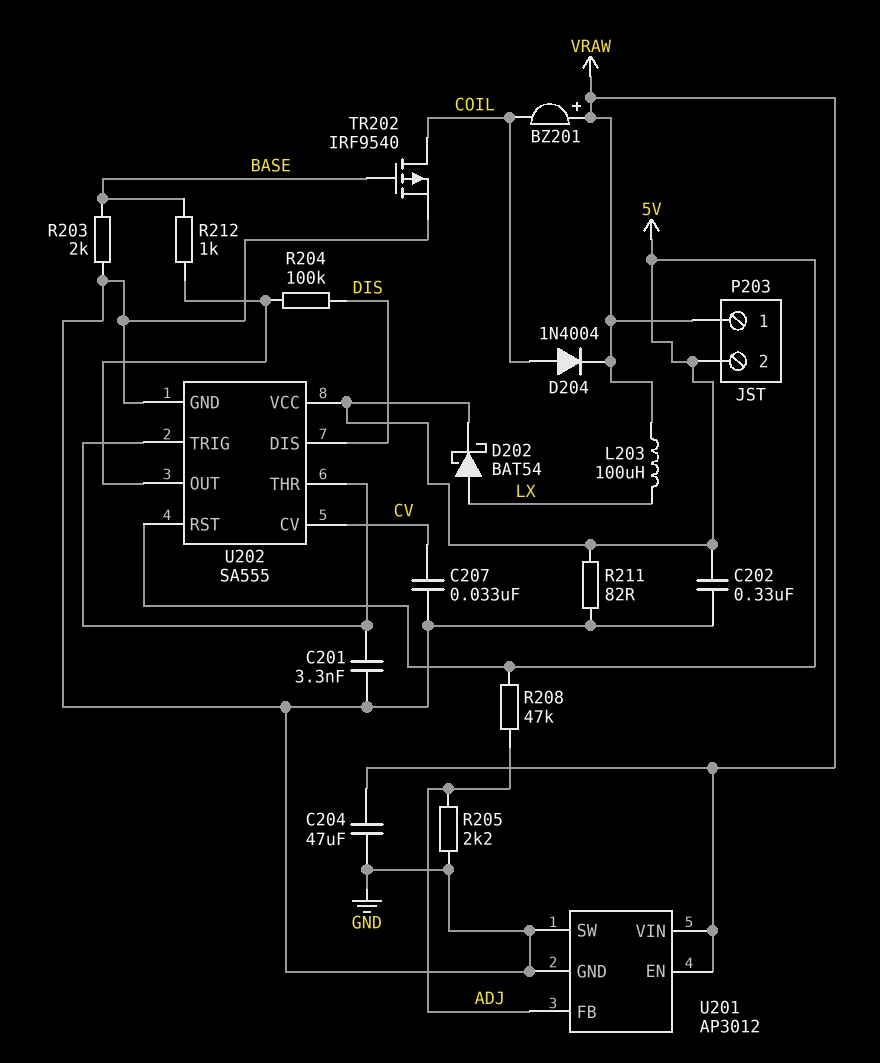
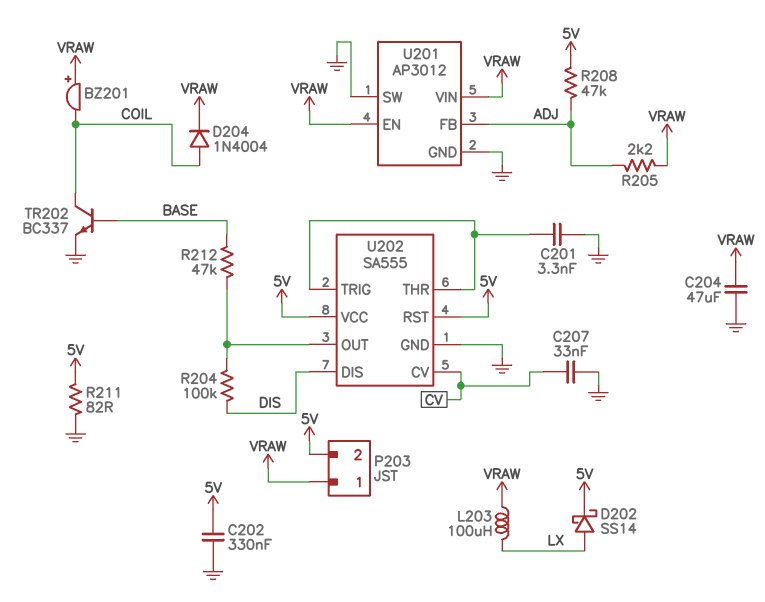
D202: schottky BAT54 (A LX, K 5V) -> schottky SS14 (A LX, K 5V)
R203: 2k (BASE, GND) -> none
R205: 2.2k (ADJ, GND) -> 2.2k (ADJ, VRAW)
R212: 1k (BASE, U202/OUT) -> 47k (BASE, U202/OUT)
TR202: PMOS IRF9540 (G BASE, D COIL, S GND) -> NPN BC337 (B BASE, C COIL, E GND)

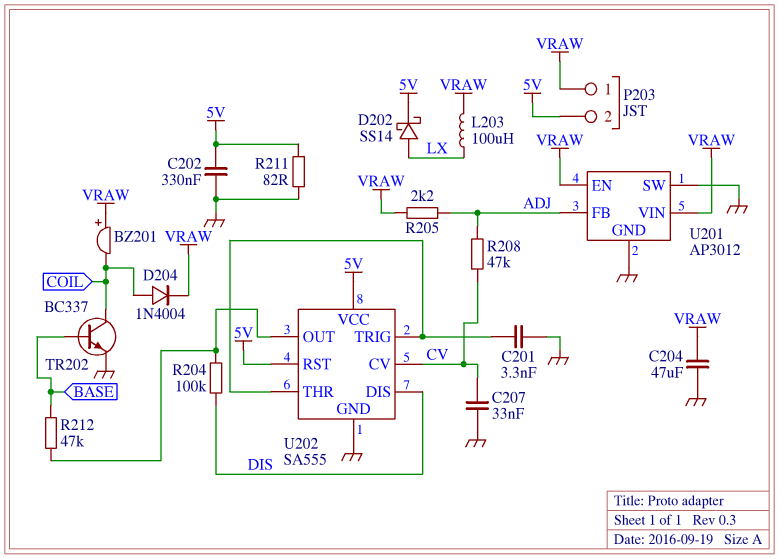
R208: 47k (5V, ADJ) -> 47k (ADJ, CV)

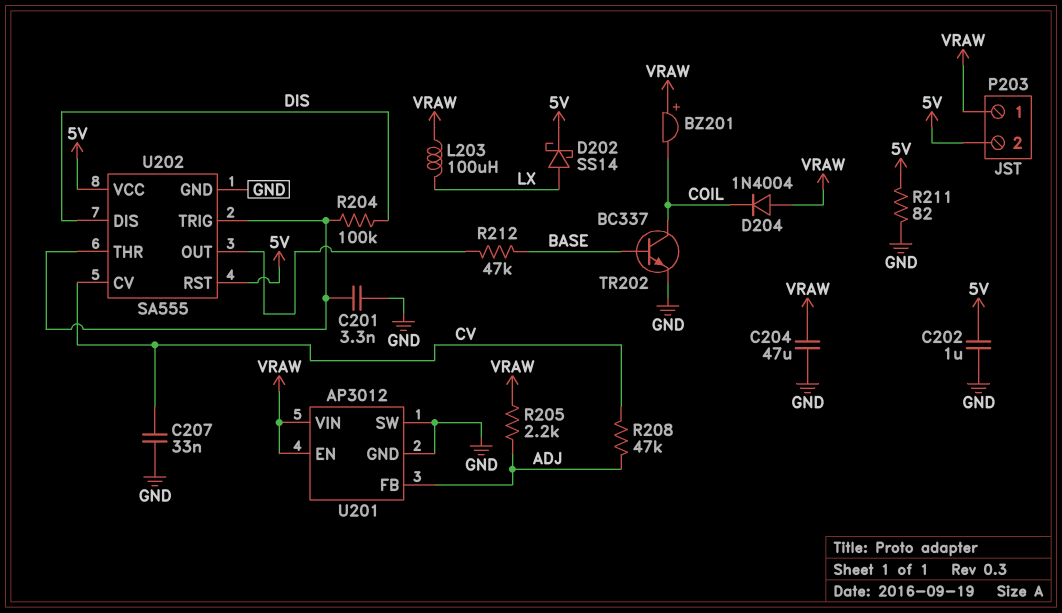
C202: 330nF (5V, GND) -> 1uF (5V, GND)
D204: diode 1N4004 (A COIL, K VRAW) -> diode 1N4004 (A VRAW, K COIL)
R204: 100k (DIS, U202/OUT) -> 100k (DIS, U202/THR)

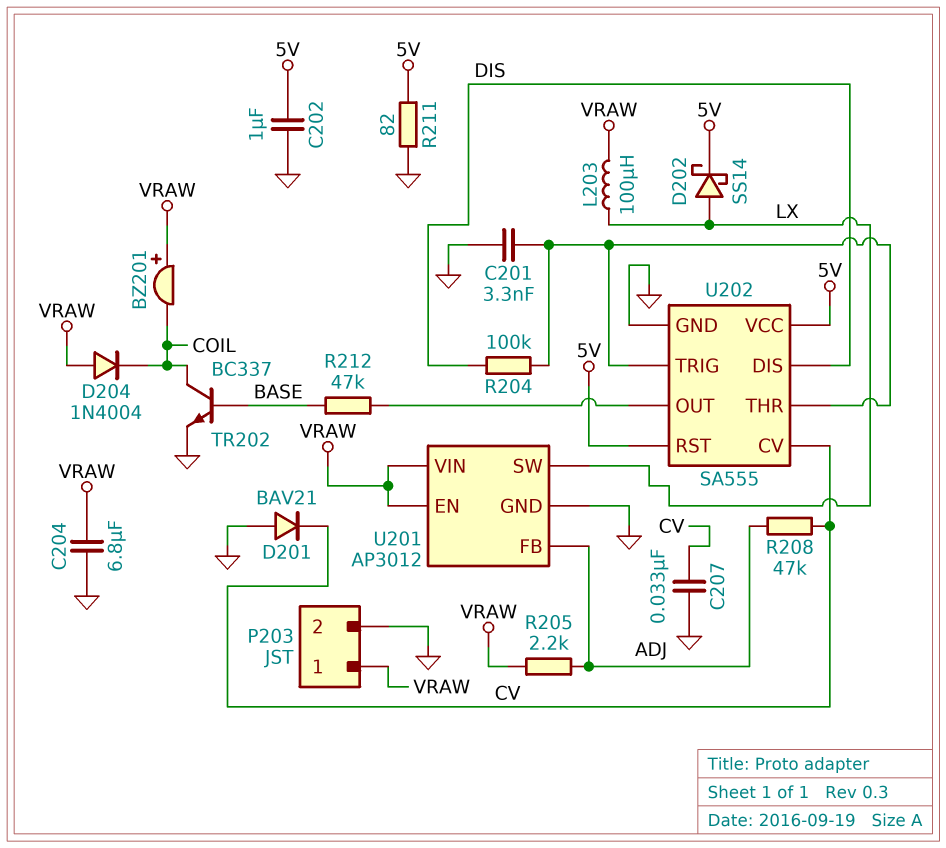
C204: 47uF (GND, VRAW) -> 6.8uF (GND, VRAW)
D201: none -> diode BAV21 (A GND, K CV)
P203 pin 2: 5V -> GND
U201 pin SW: GND -> LX

